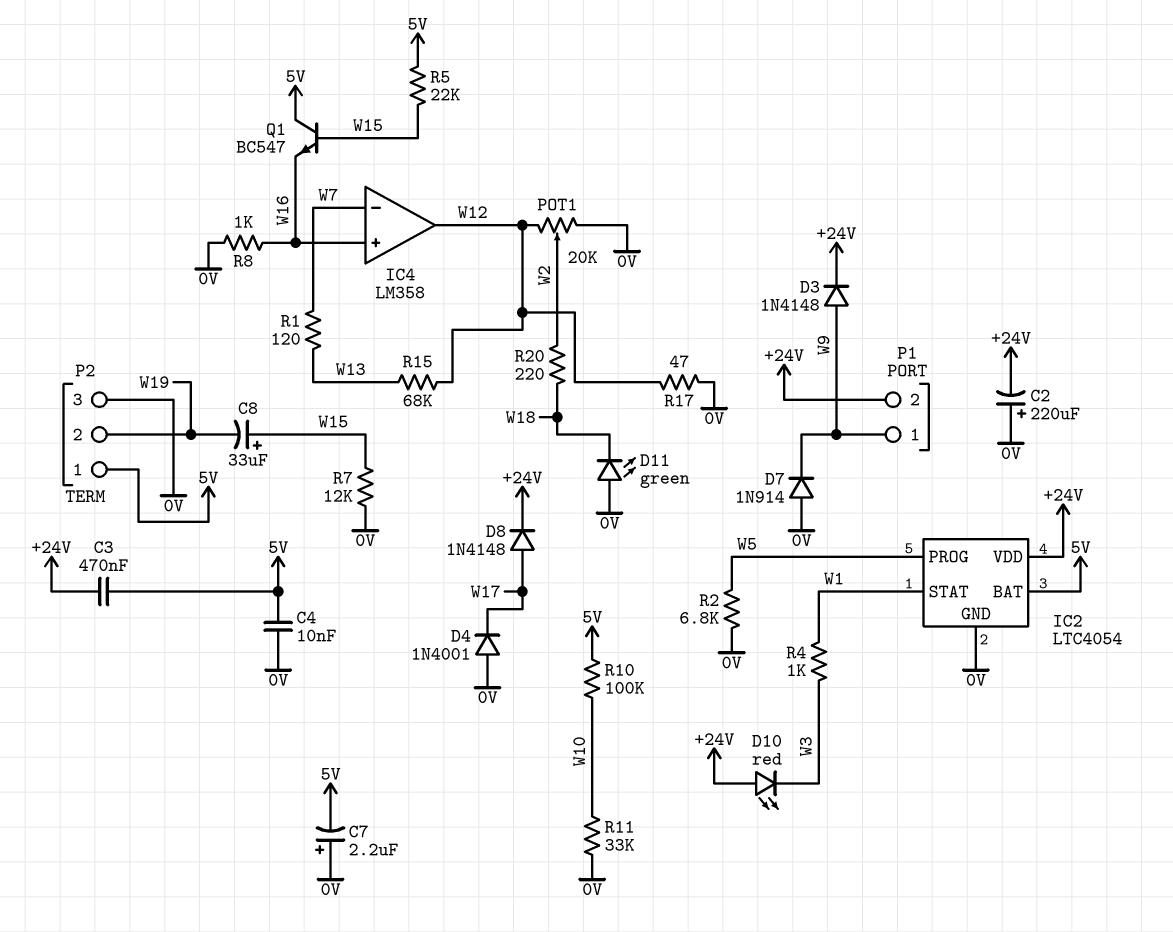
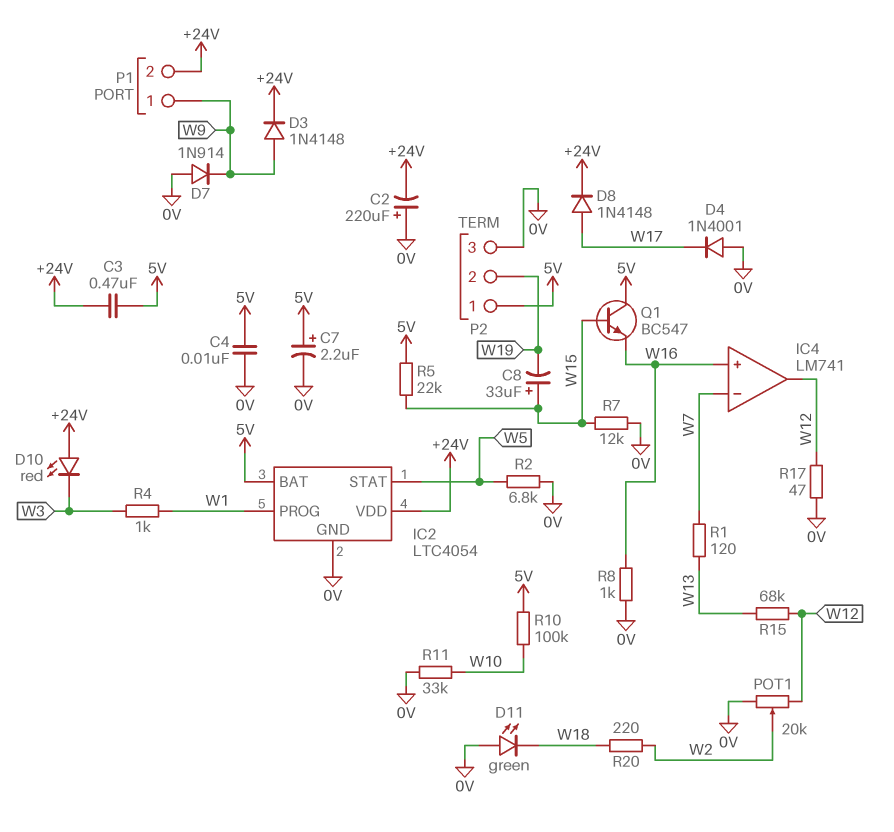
C7: 2.2uF (plus 0V, minus 5V) -> 2.2uF (plus 5V, minus 0V)
IC2 pin PROG: W5 -> W1
IC2 pin STAT: W1 -> W5
IC4: LM358 -> LM741

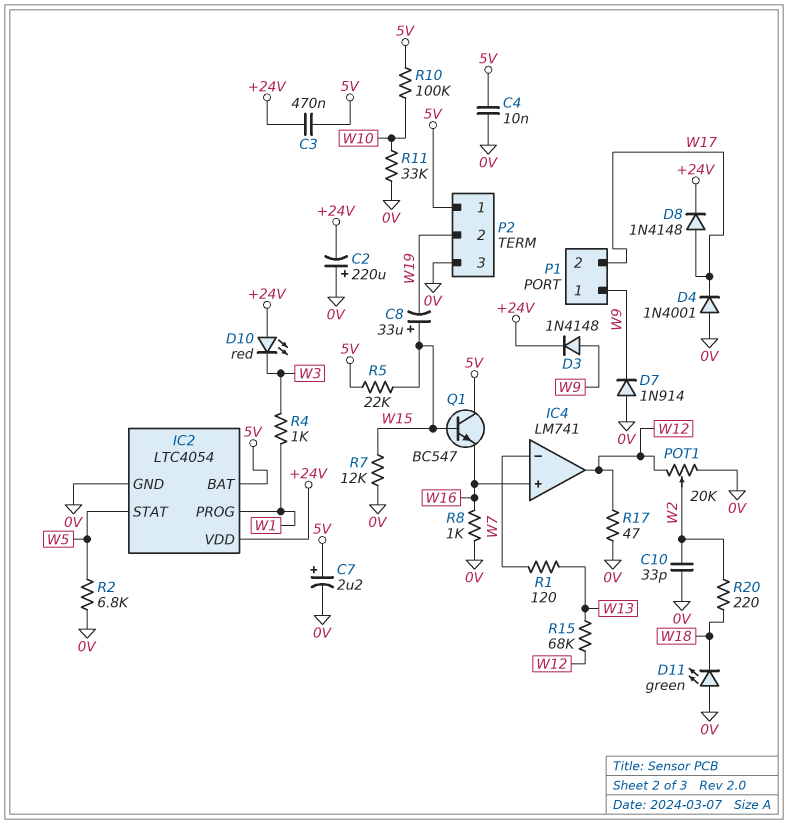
C10: none -> 33pF (0V, W2)
P1 pin 2: +24V -> W17

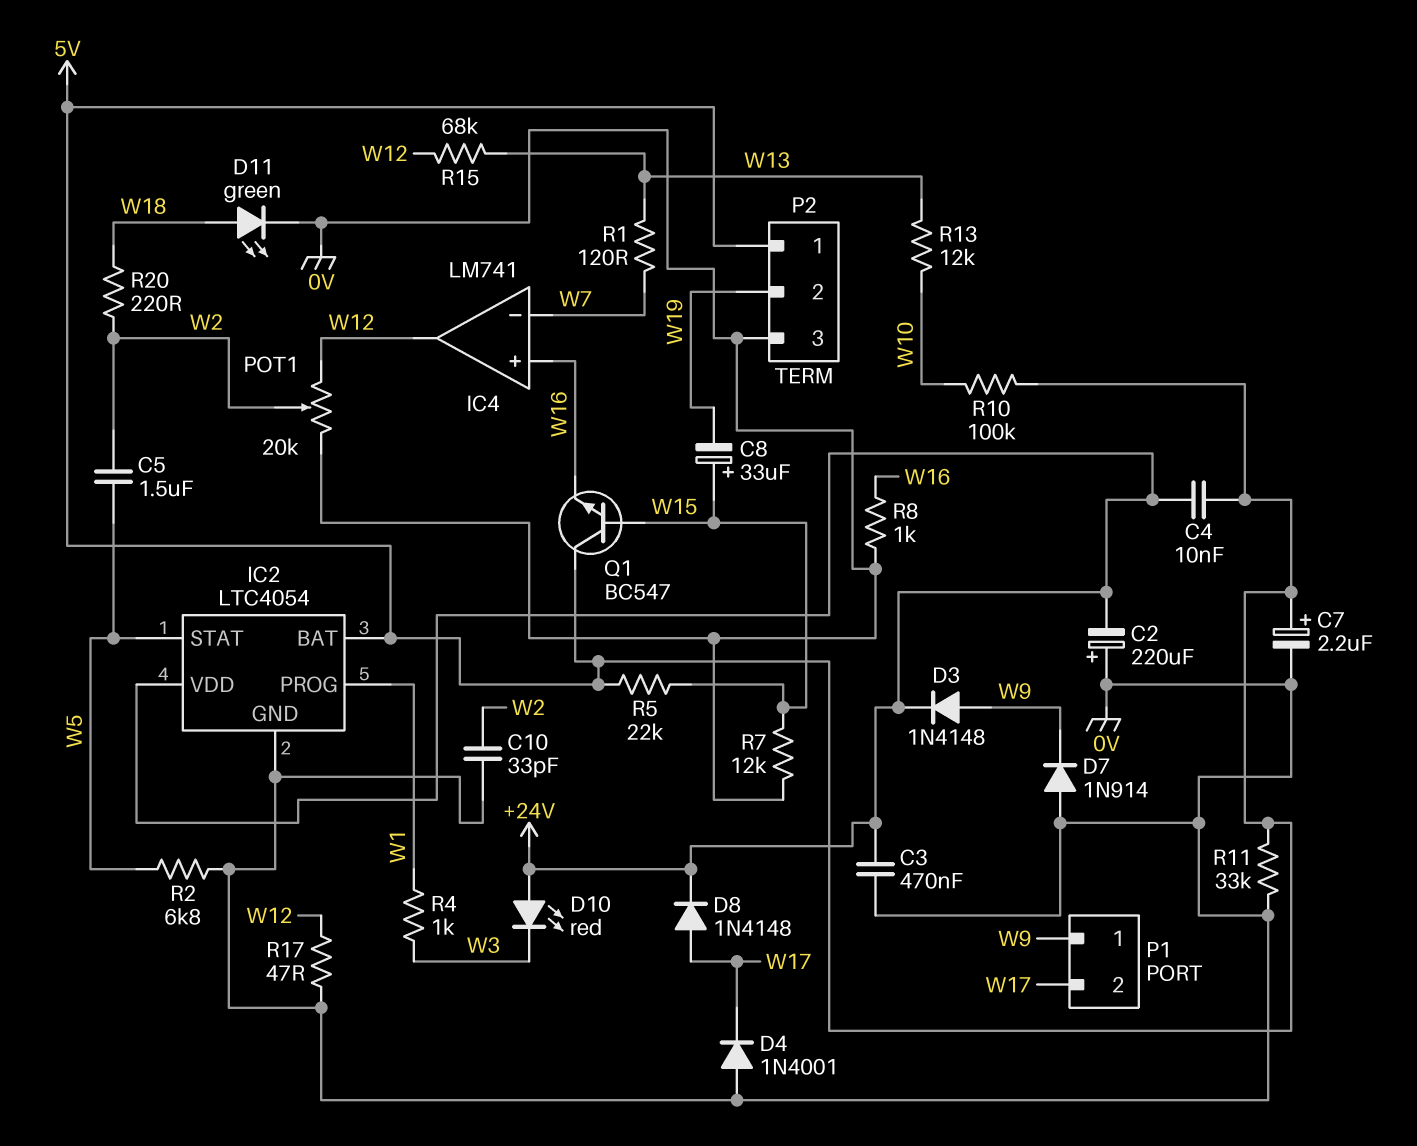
C3: 470nF (+24V, 5V) -> 470nF (+24V, 0V)
C4: 10nF (0V, 5V) -> 10nF (+24V, 5V)
C5: none -> 1.5uF (W2, W5)
D11: LED green (A 0V, K W18) -> LED green (A W18, K 0V)
R11: 33k (0V, W10) -> 33k (0V, 5V)
R13: none -> 12k (W10, W13)

